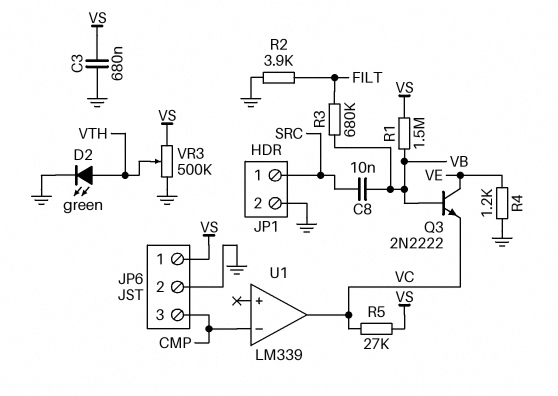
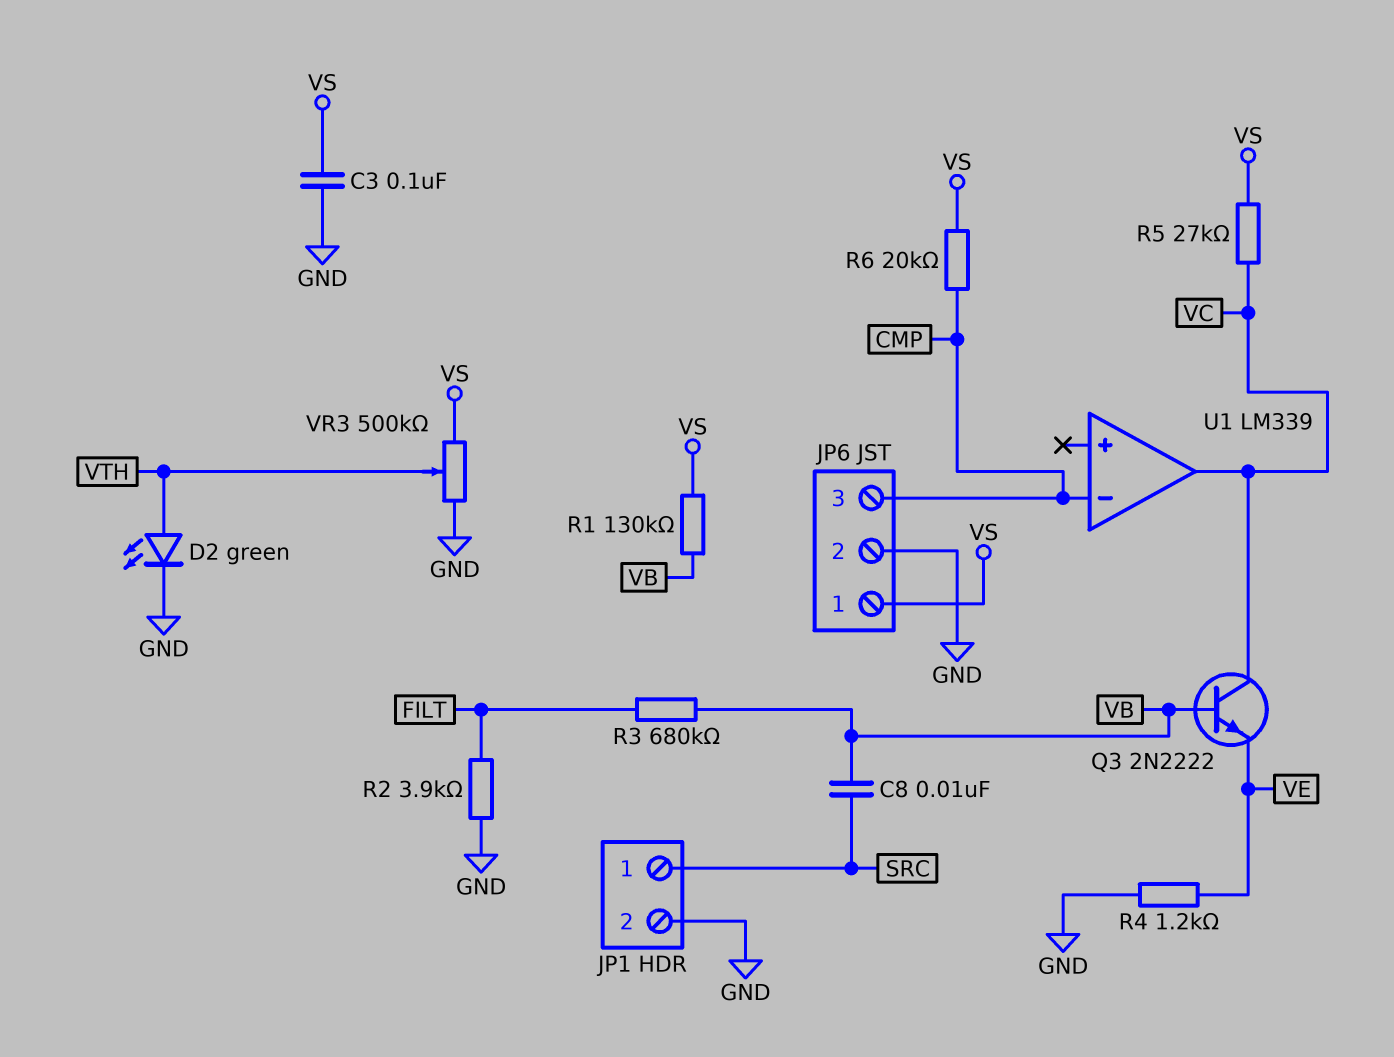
C3: 680nF (GND, VS) -> 100nF (GND, VS)
Q3: NPN 2N2222 (B VB, C VE, E VC) -> NPN 2N2222 (B VB, C VC, E VE)
R1: 1.5M (VB, VS) -> 130k (VB, VS)
R6: none -> 20k (CMP, VS)

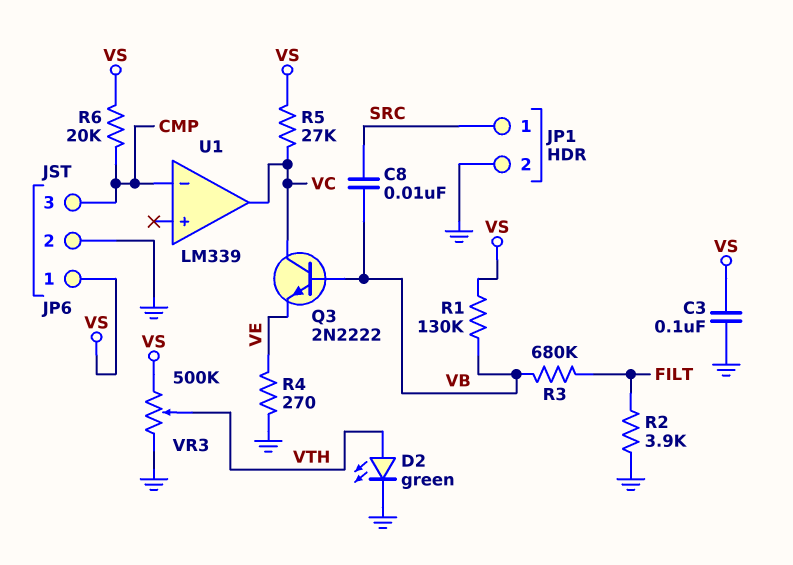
R4: 1.2k (GND, VE) -> 270 (GND, VE)

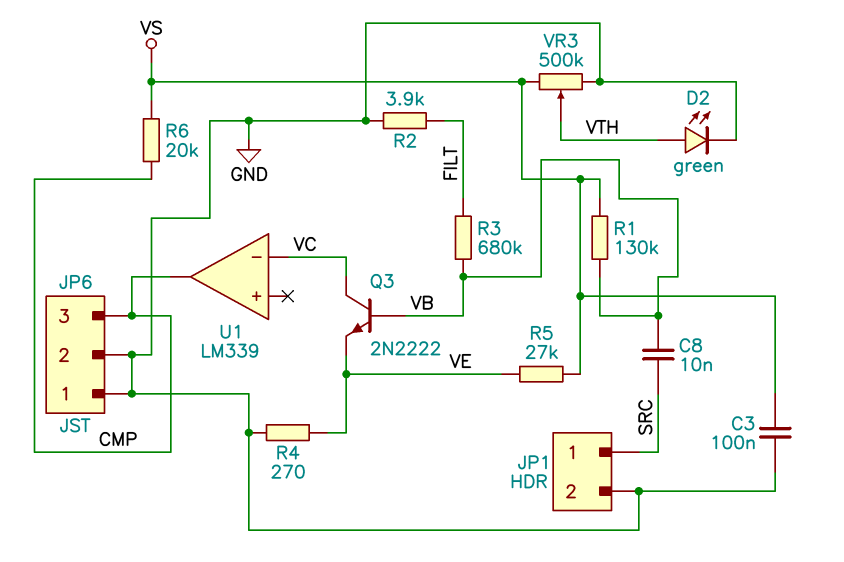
JP6 pin 1: VS -> GND
R5: 27k (VC, VS) -> 27k (VE, VS)
U1 pin in-: CMP -> VC
U1 pin out: VC -> CMP

